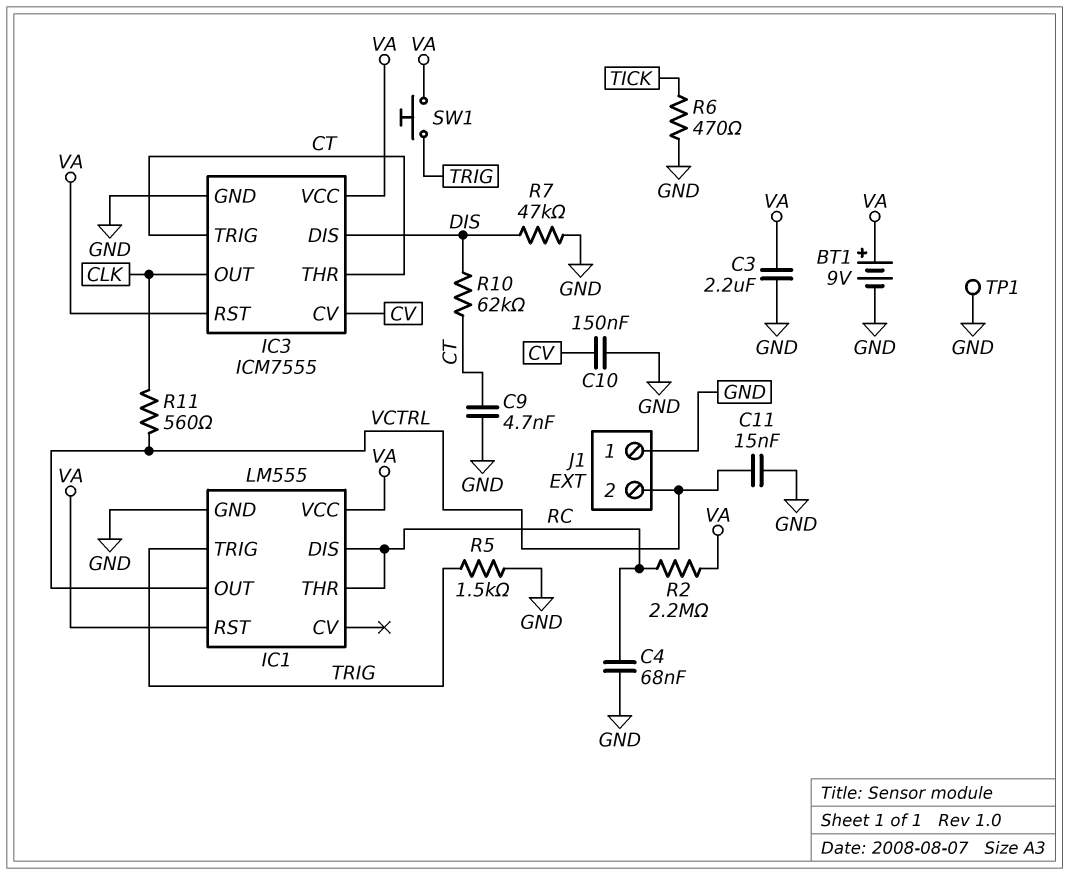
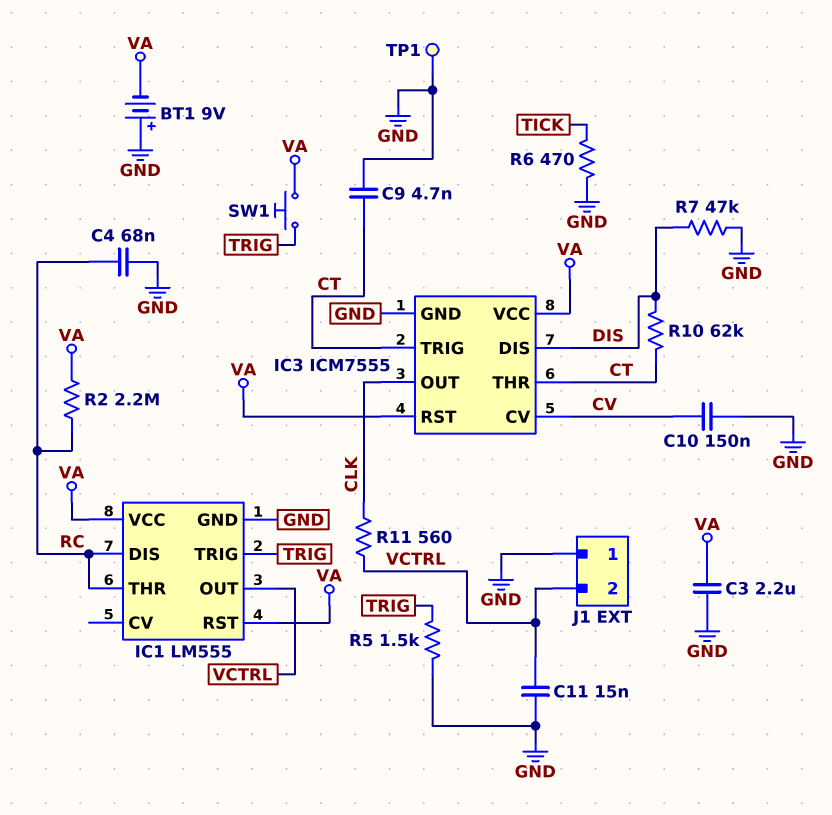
BT1: 9V (plus VA, minus GND) -> 9V (plus GND, minus VA)

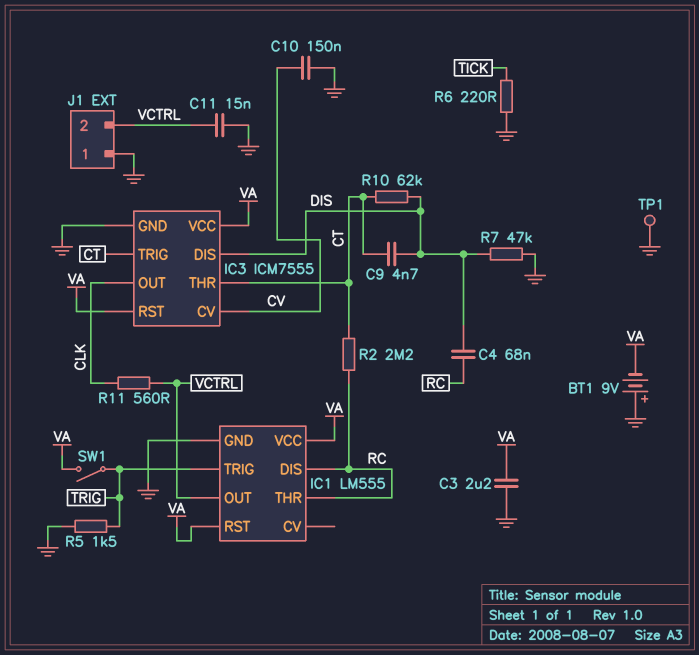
C4: 68nF (GND, RC) -> 68nF (DIS, RC)
C9: 4.7nF (CT, GND) -> 4.7nF (CT, DIS)
R2: 2.2M (RC, VA) -> 2.2M (CT, RC)
R6: 470 (GND, TICK) -> 220 (GND, TICK)
SW1: button (TRIG, VA) -> switch (TRIG, VA)

